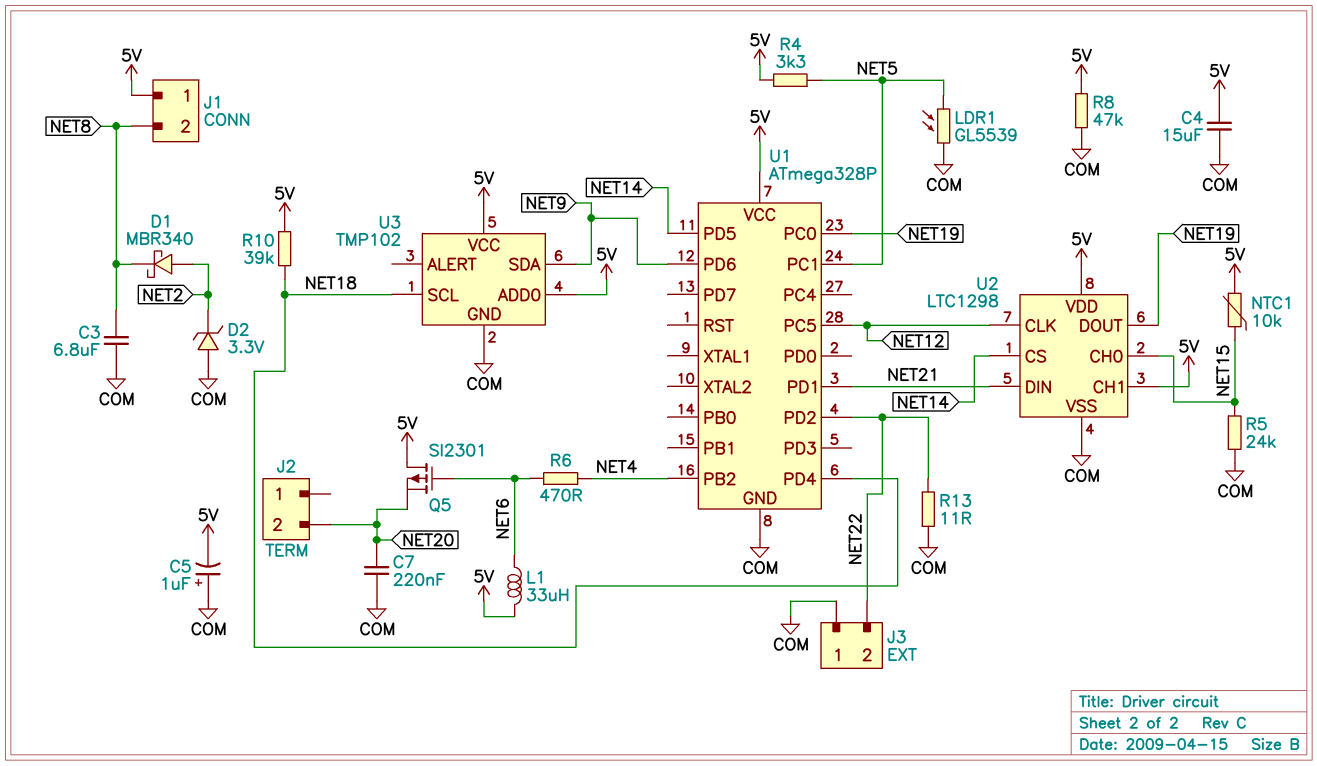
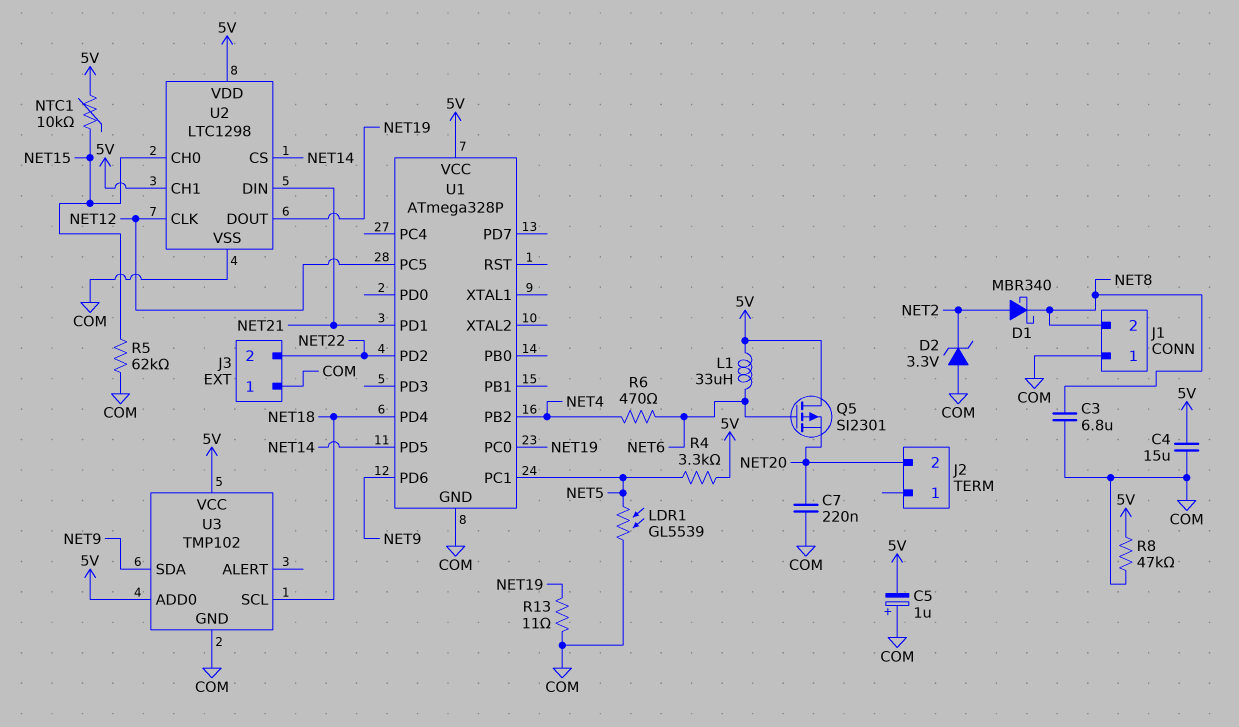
J1 pin 1: 5V -> COM
R5: 24k (COM, NET15) -> 62k (COM, NET15)
R10: 39k (5V, NET18) -> none
R13: 11 (COM, NET22) -> 11 (COM, NET19)

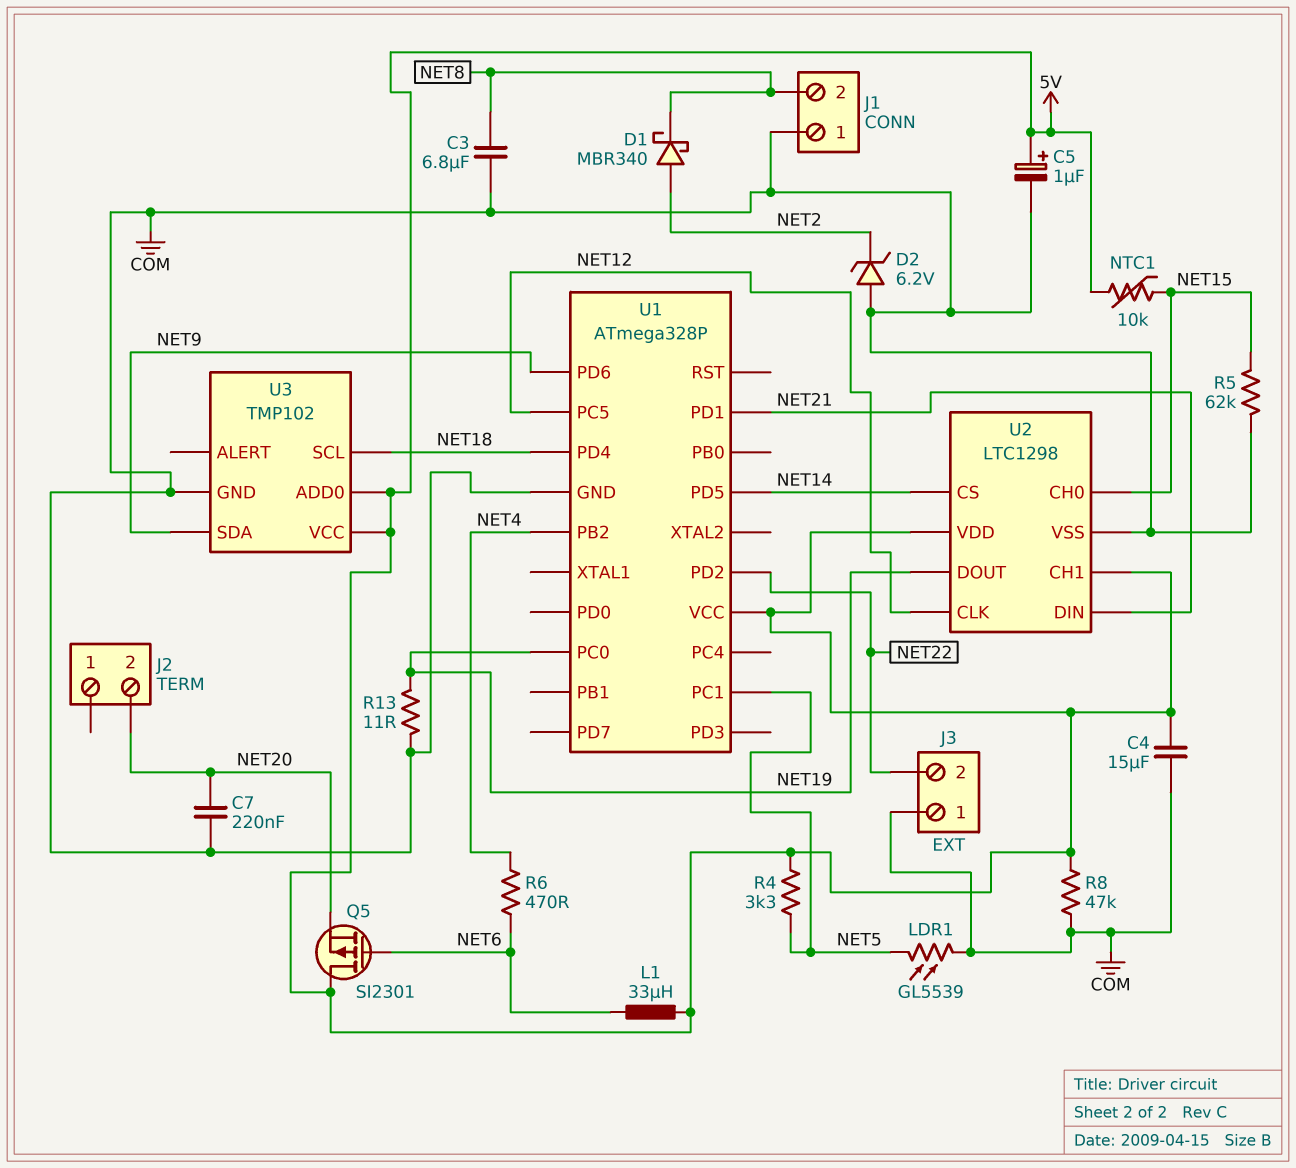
C5: 1uF (plus COM, minus 5V) -> 1uF (plus 5V, minus COM)
D2: zener 3.3V (A COM, K NET2) -> zener 6.2V (A COM, K NET2)

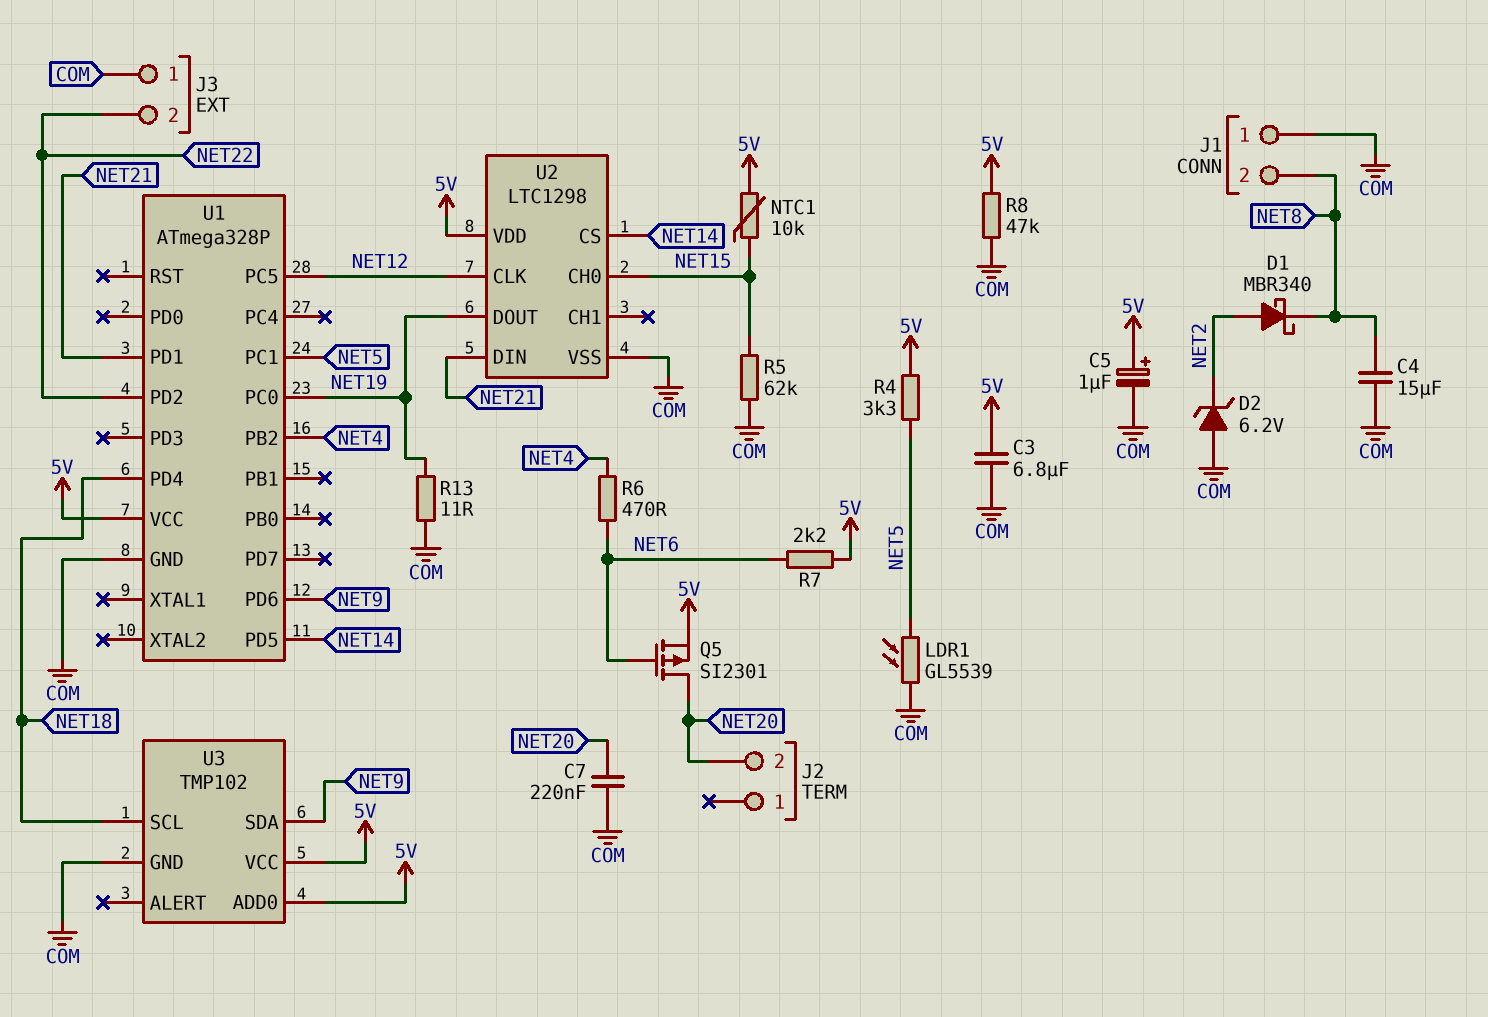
C3: 6.8uF (COM, NET8) -> 6.8uF (5V, COM)
C4: 15uF (5V, COM) -> 15uF (COM, NET8)
L1: 33uH (5V, NET6) -> none
Q5: PMOS SI2301 (G NET6, D 5V, S NET20) -> PMOS SI2301 (G NET6, D NET20, S 5V)
R7: none -> 2.2k (5V, NET6)
U2 pin CH1: 5V -> none

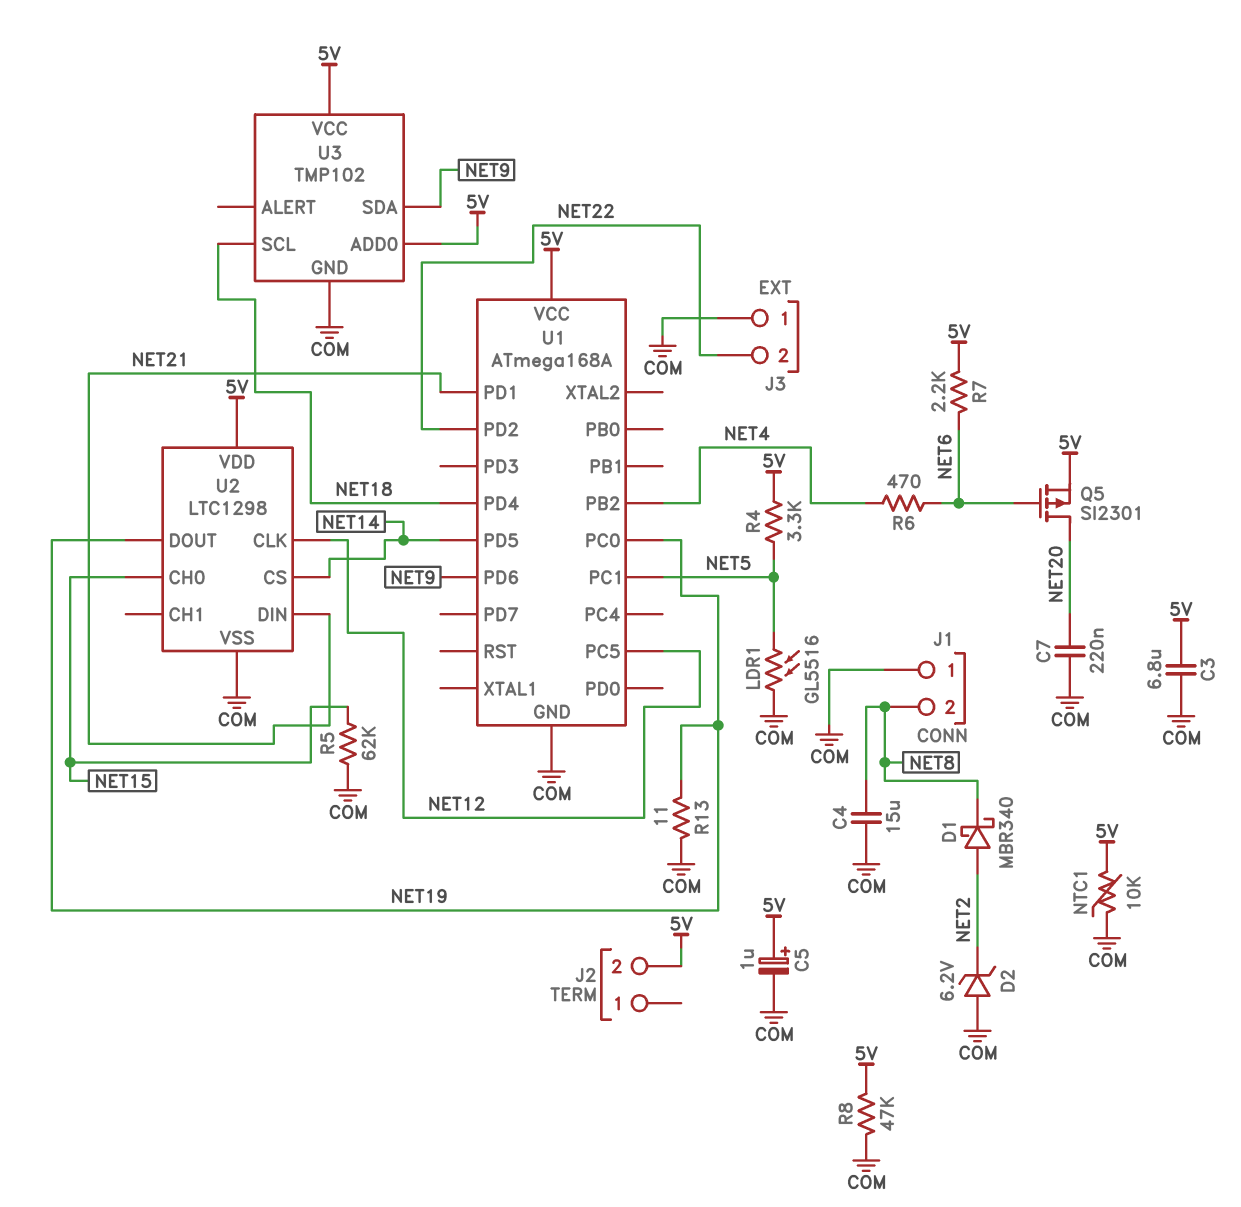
J2 pin 2: NET20 -> 5V
LDR1: GL5539 (COM, NET5) -> GL5516 (COM, NET5)
NTC1: 10k (5V, NET15) -> 10k (5V, COM)
U1: ATmega328P -> ATmega168A

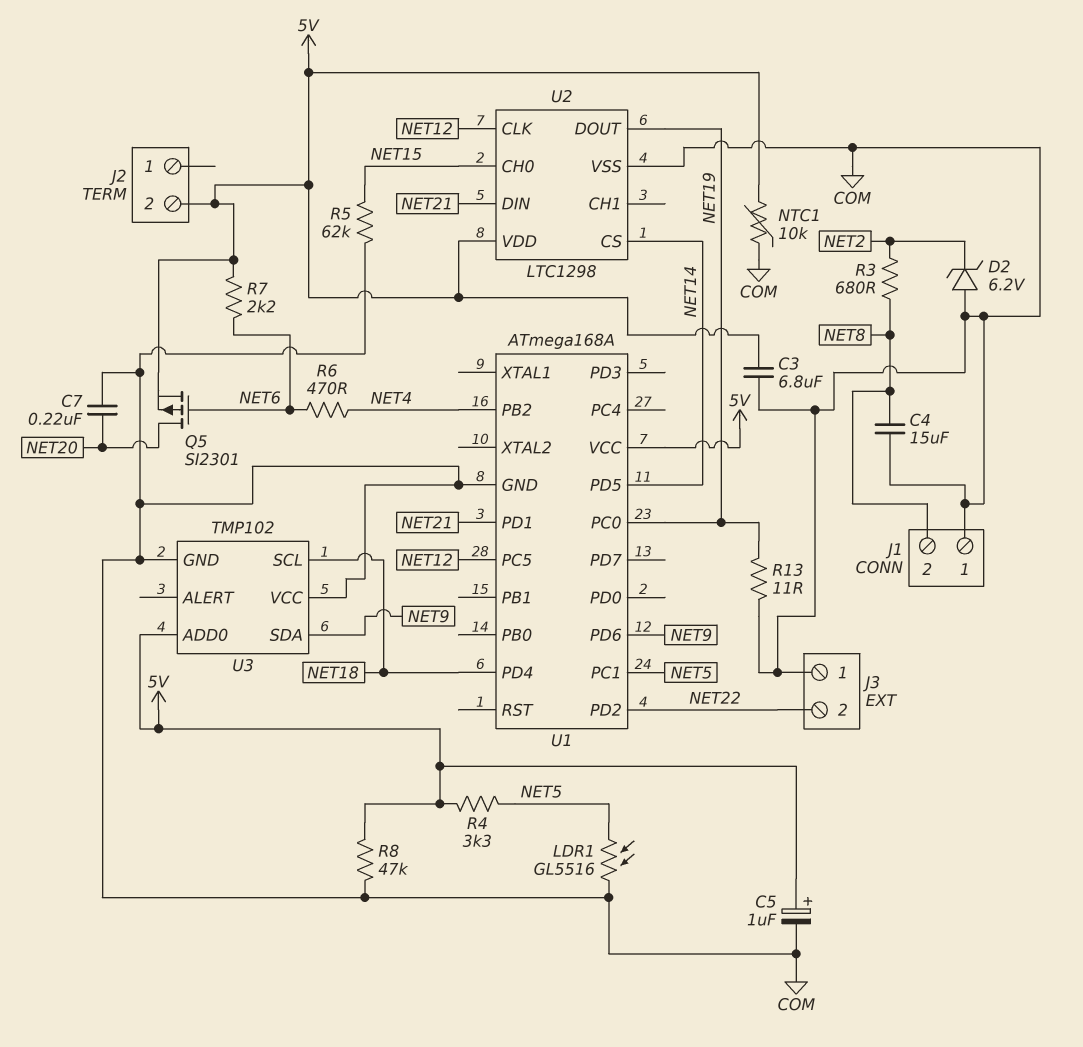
D1: schottky MBR340 (A NET2, K NET8) -> none
R3: none -> 680 (NET2, NET8)
U3 pin VCC: 5V -> COM

